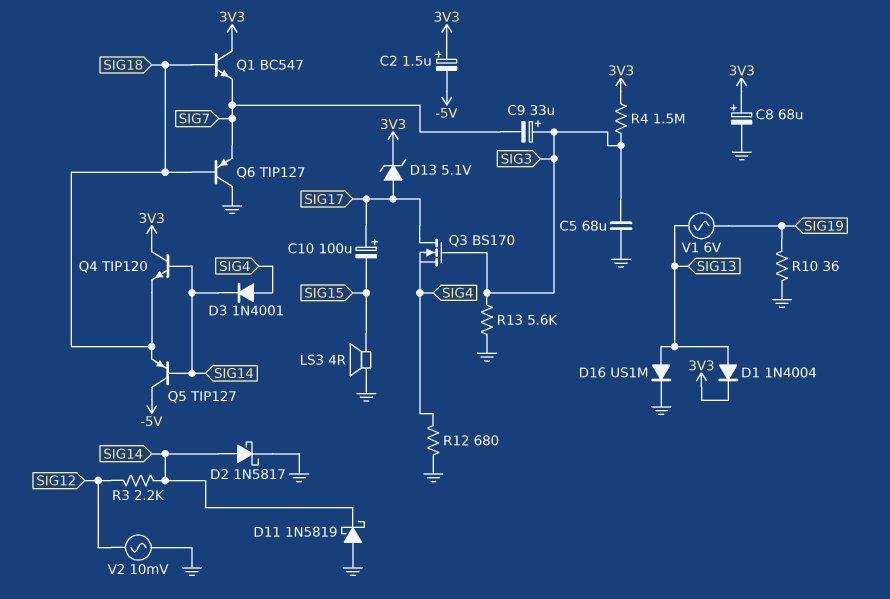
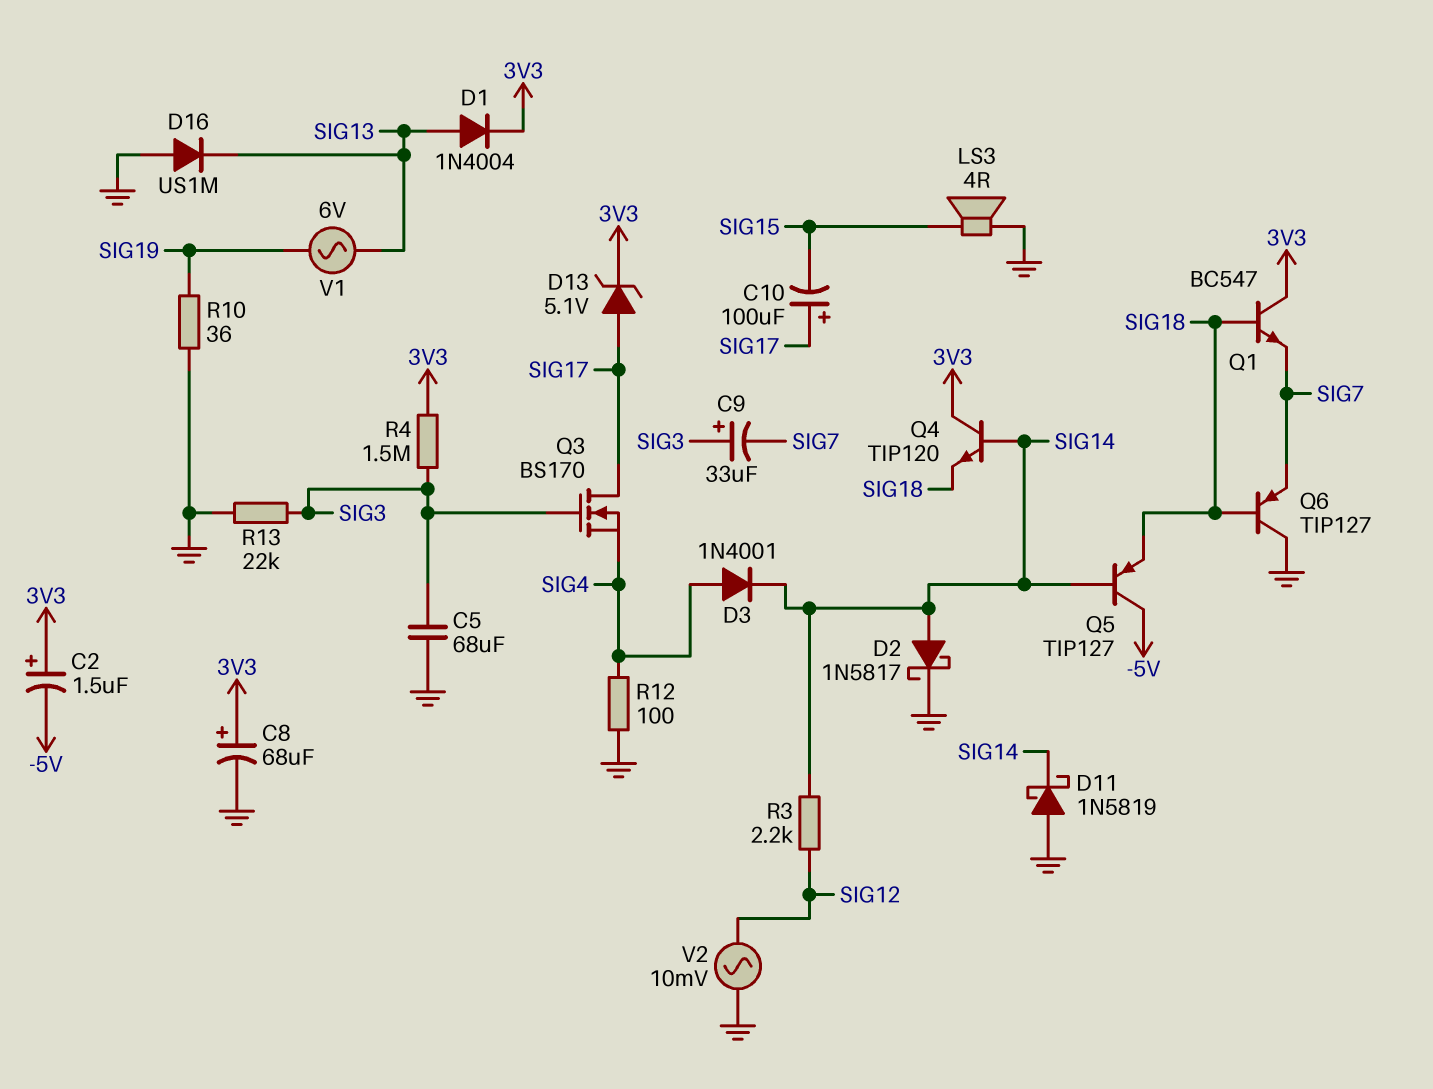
D16: diode US1M (A SIG13, K GND) -> diode US1M (A GND, K SIG13)
R12: 680 (GND, SIG4) -> 100 (GND, SIG4)
R13: 5.6k (GND, SIG3) -> 22k (GND, SIG3)

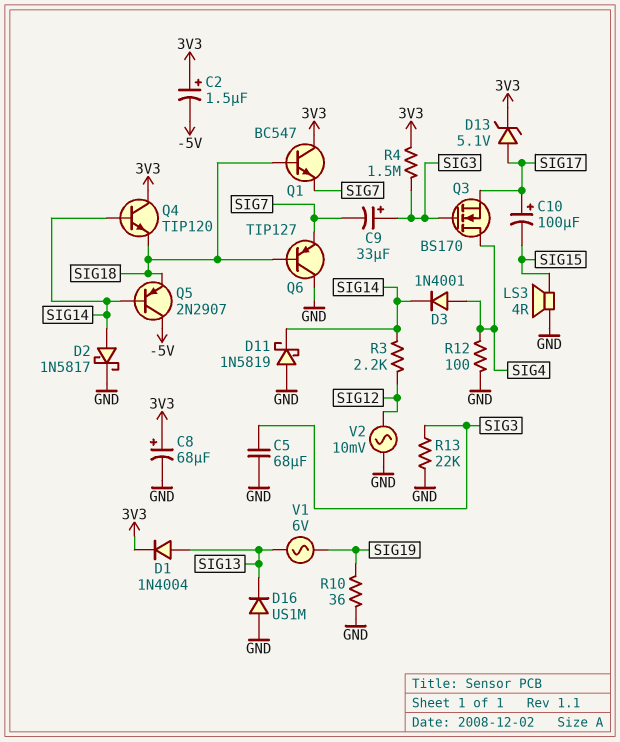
Q3: NMOS BS170 (G SIG3, D SIG17, S SIG4) -> NMOS BS170 (G SIG3, D SIG4, S SIG17)
Q5: PNP TIP127 (B SIG14, C -5V, E SIG18) -> PNP 2N2907 (B SIG14, C -5V, E SIG18)

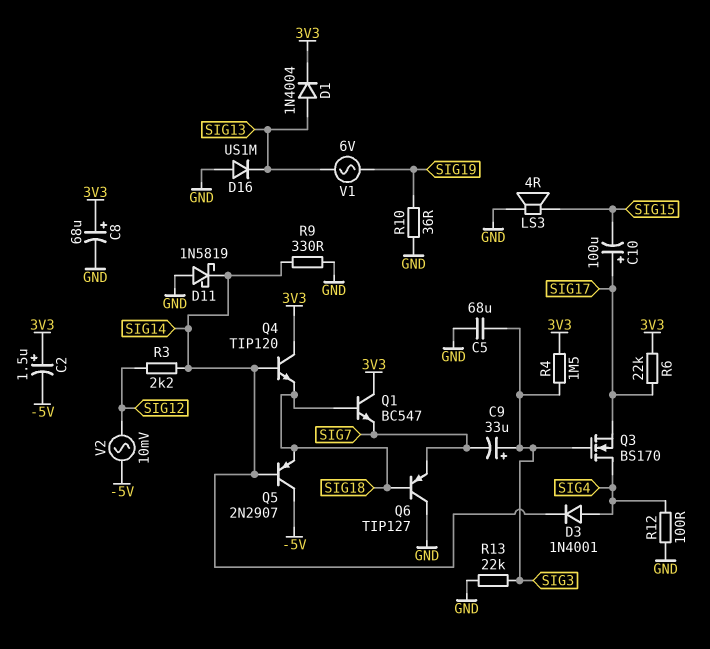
D2: schottky 1N5817 (A SIG14, K GND) -> none
D13: zener 5.1V (A SIG17, K 3V3) -> none
R6: none -> 22k (3V3, SIG17)
R9: none -> 330 (GND, SIG14)
V2: AC 10mV (GND, SIG12) -> AC 10mV (-5V, SIG12)

